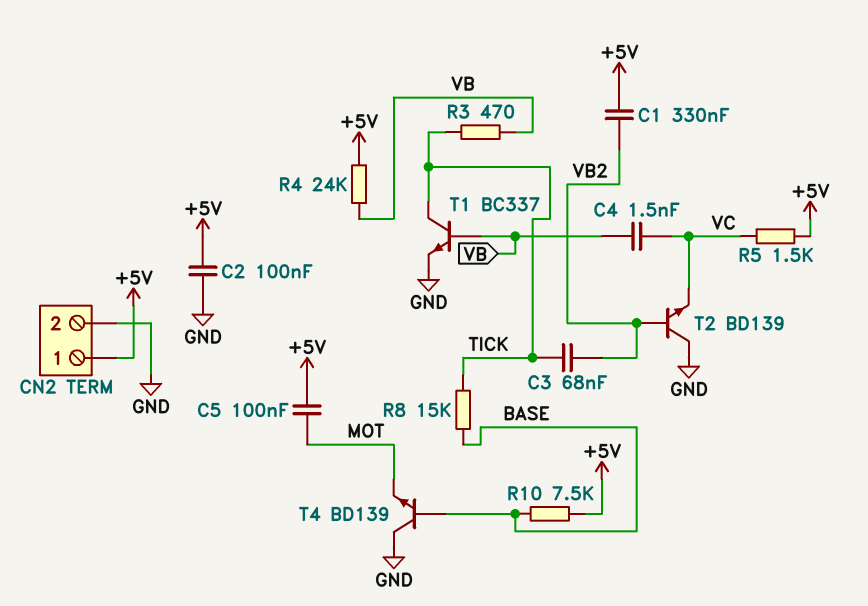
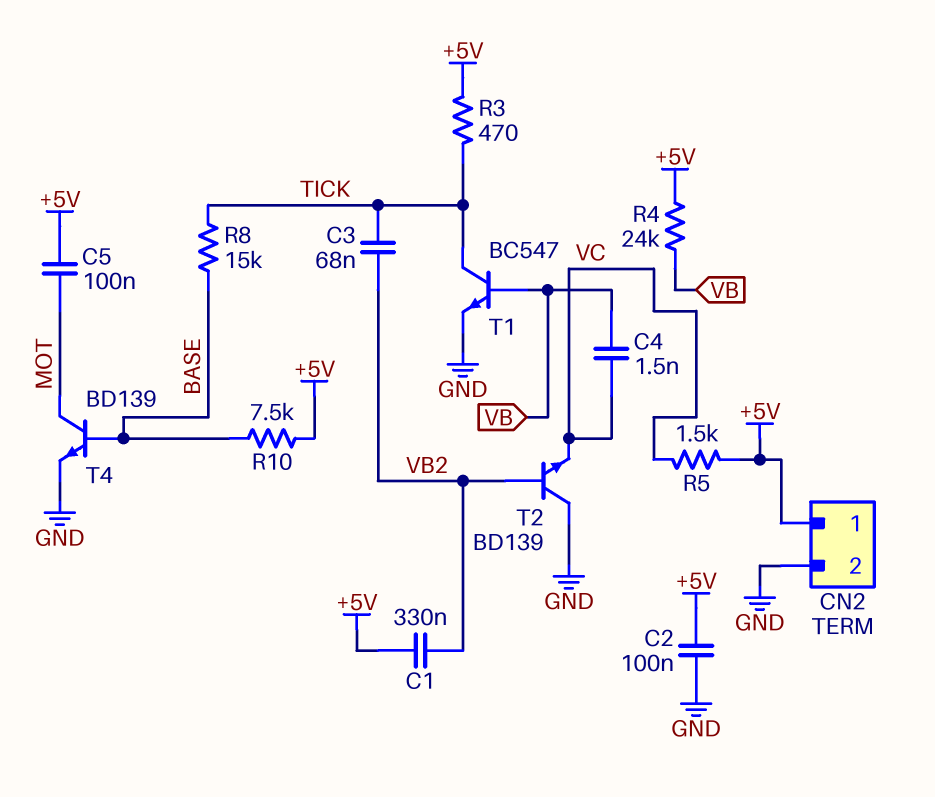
R3: 470 (TICK, VB) -> 470 (+5V, TICK)
T1: NPN BC337 (B VB, C TICK, E GND) -> NPN BC547 (B VB, C TICK, E GND)
T4: NPN BD139 (B BASE, C GND, E MOT) -> NPN BD139 (B BASE, C MOT, E GND)

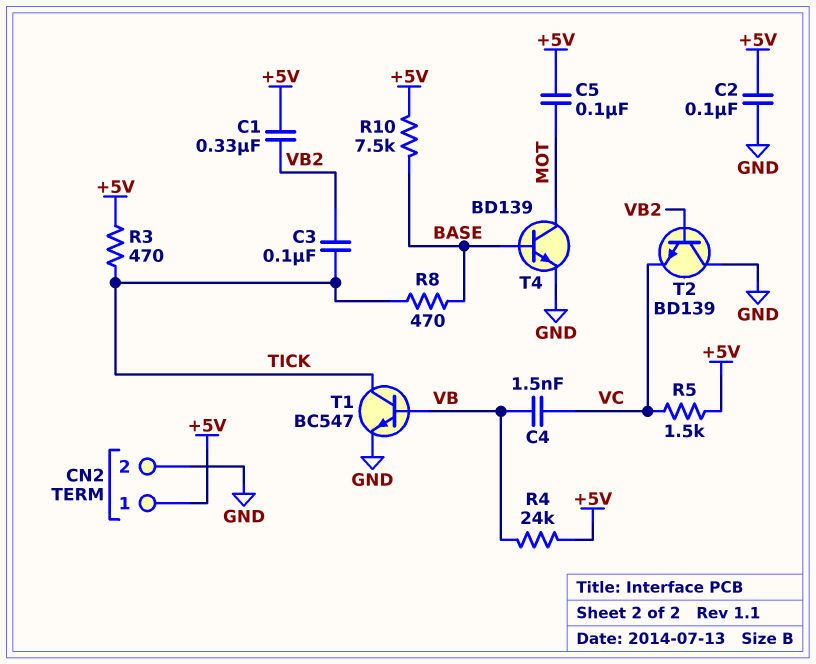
C3: 68nF (TICK, VB2) -> 100nF (TICK, VB2)
R8: 15k (BASE, TICK) -> 470 (BASE, TICK)

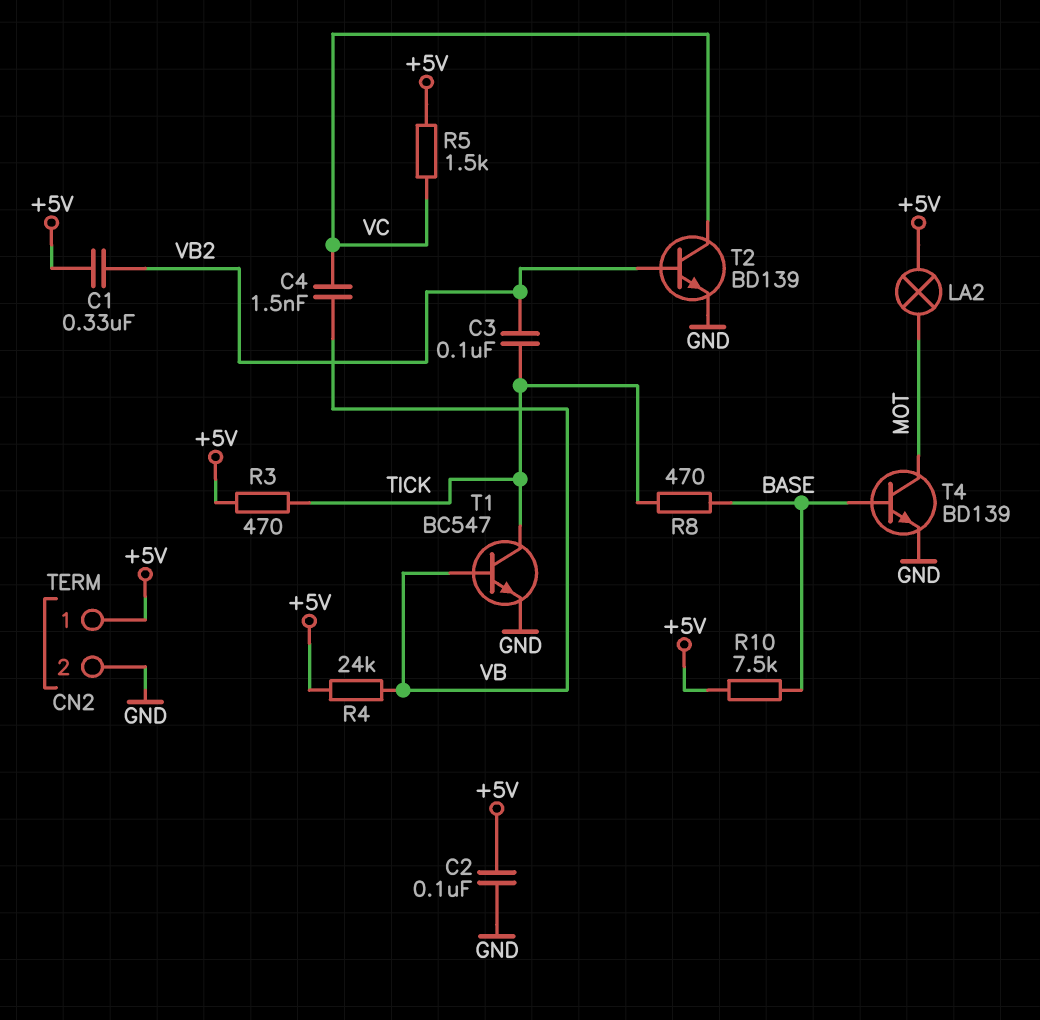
C5: 100nF (+5V, MOT) -> none
LA2: none -> lamp (+5V, MOT)
T2: NPN BD139 (B VB2, C GND, E VC) -> NPN BD139 (B VB2, C VC, E GND)

